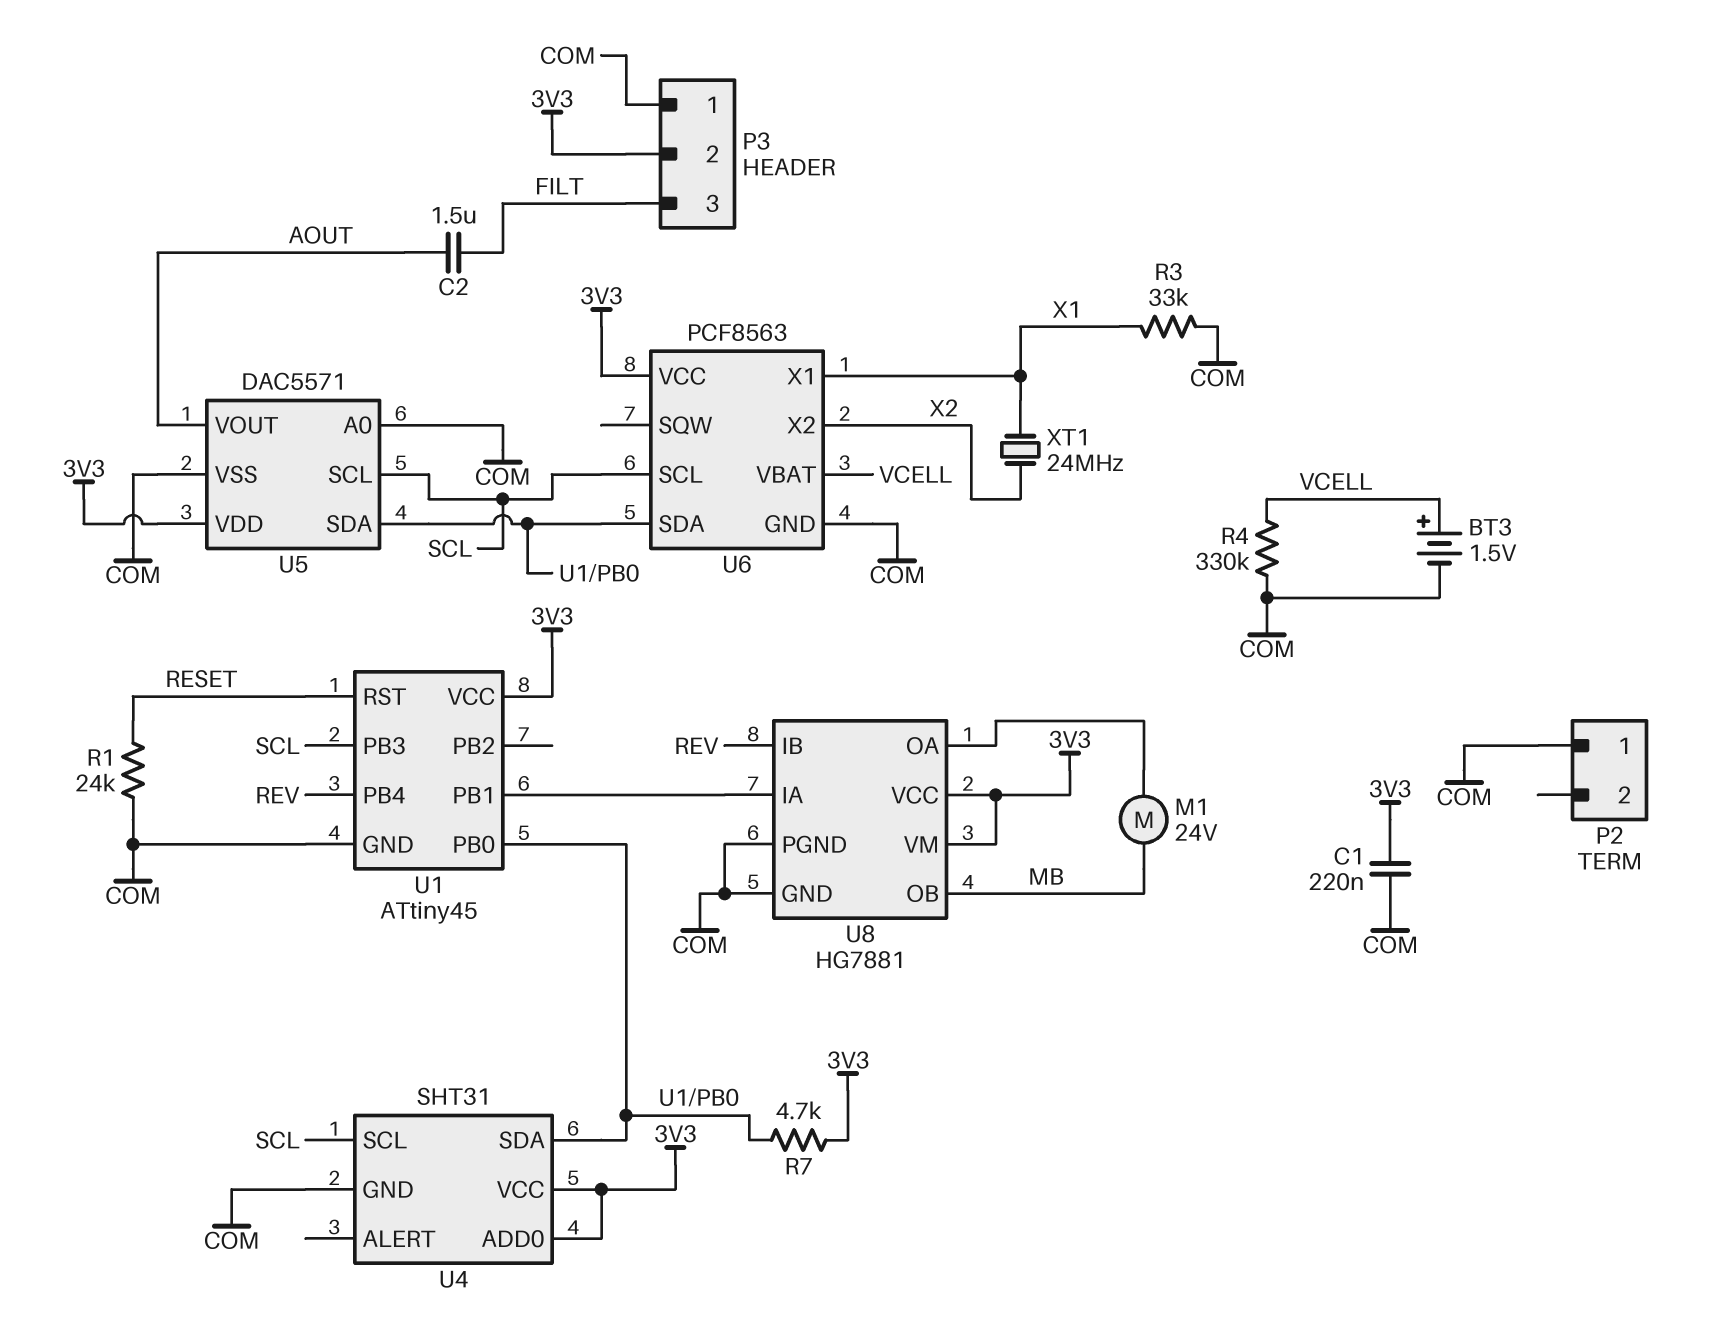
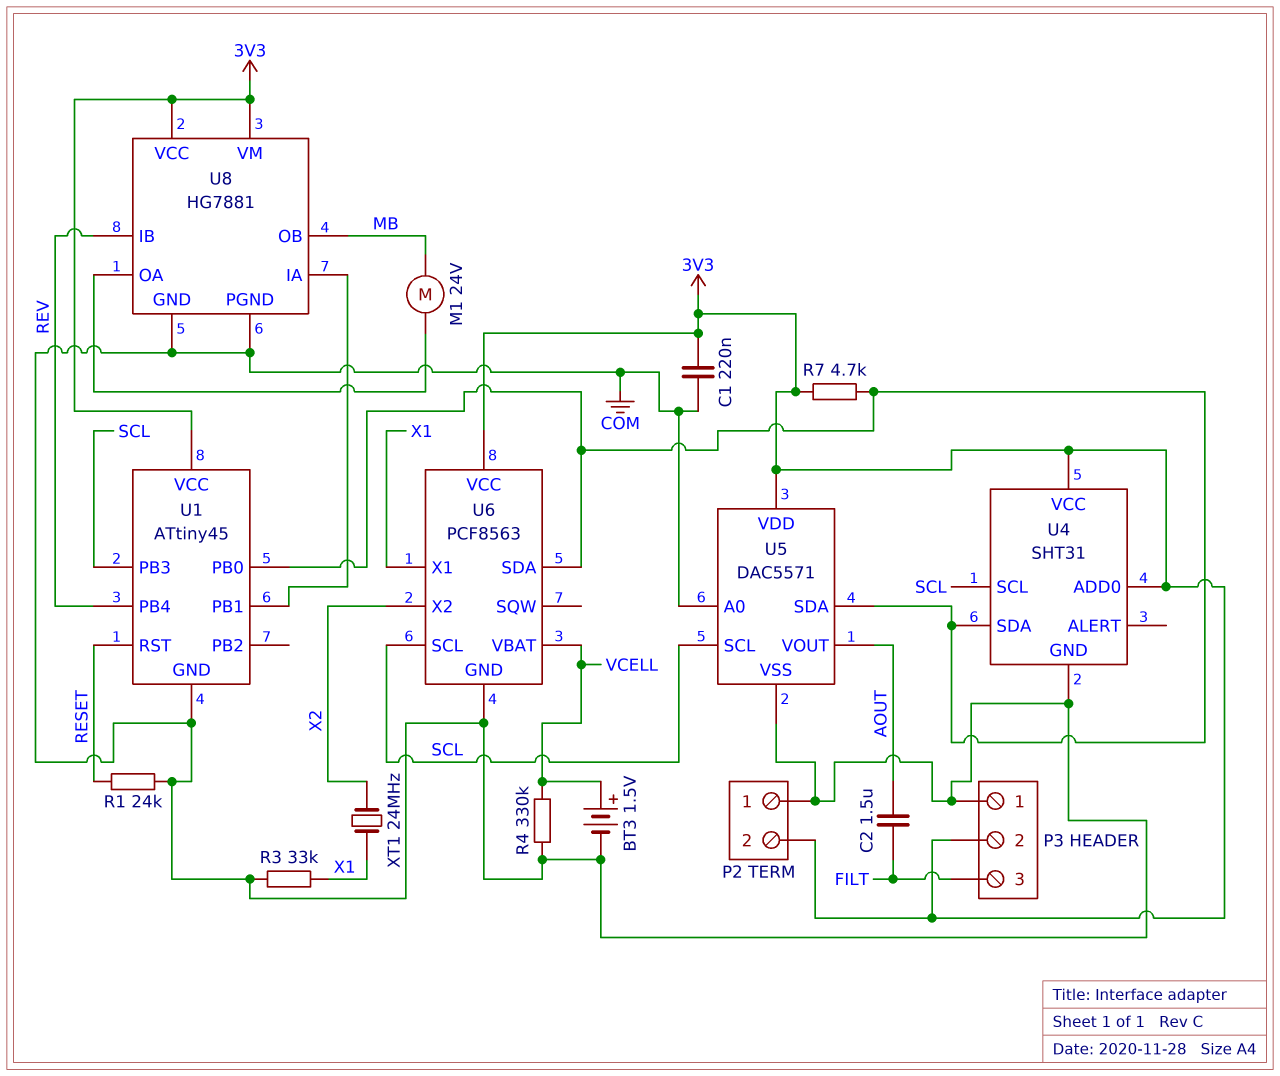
P2 pin 2: none -> 3V3

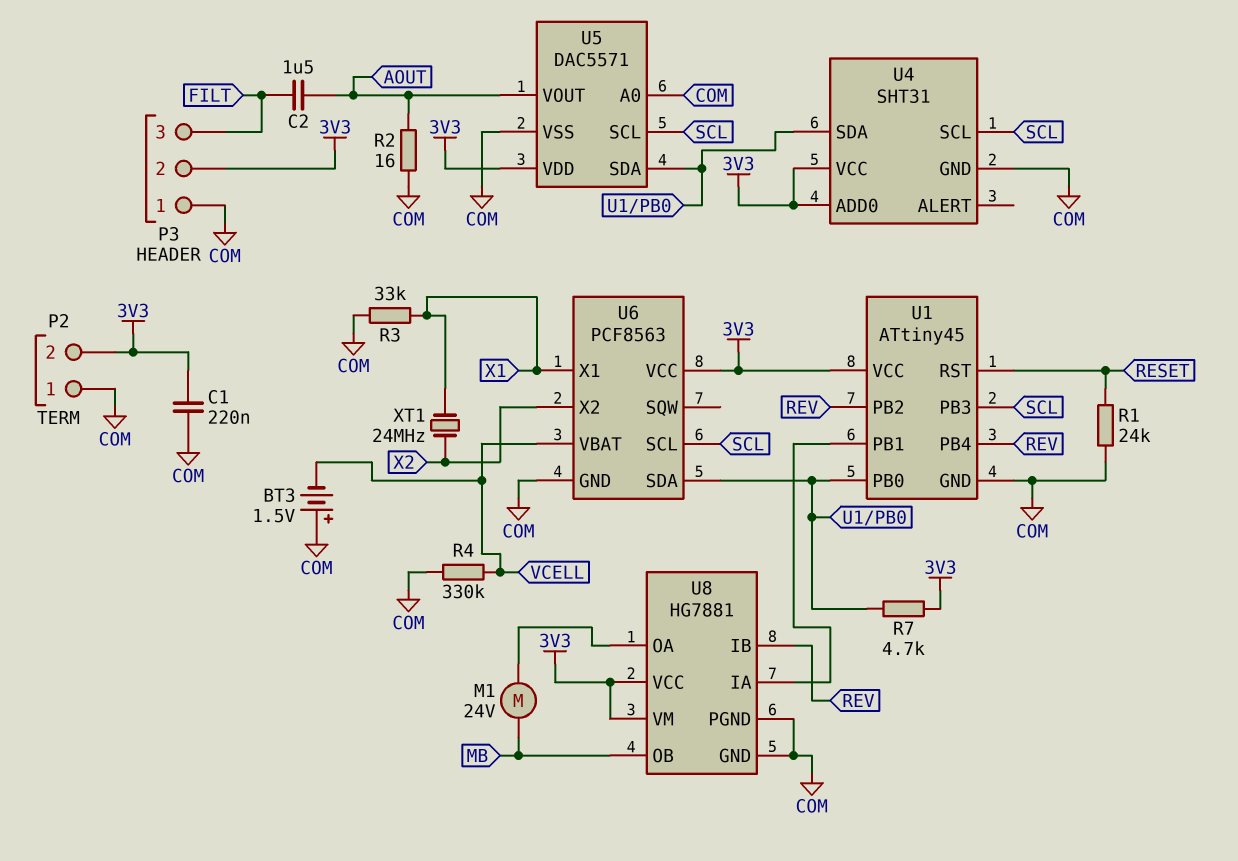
BT3: 1.5V (plus VCELL, minus COM) -> 1.5V (plus COM, minus VCELL)
R2: none -> 16 (AOUT, COM)
U1 pin PB2: none -> REV

